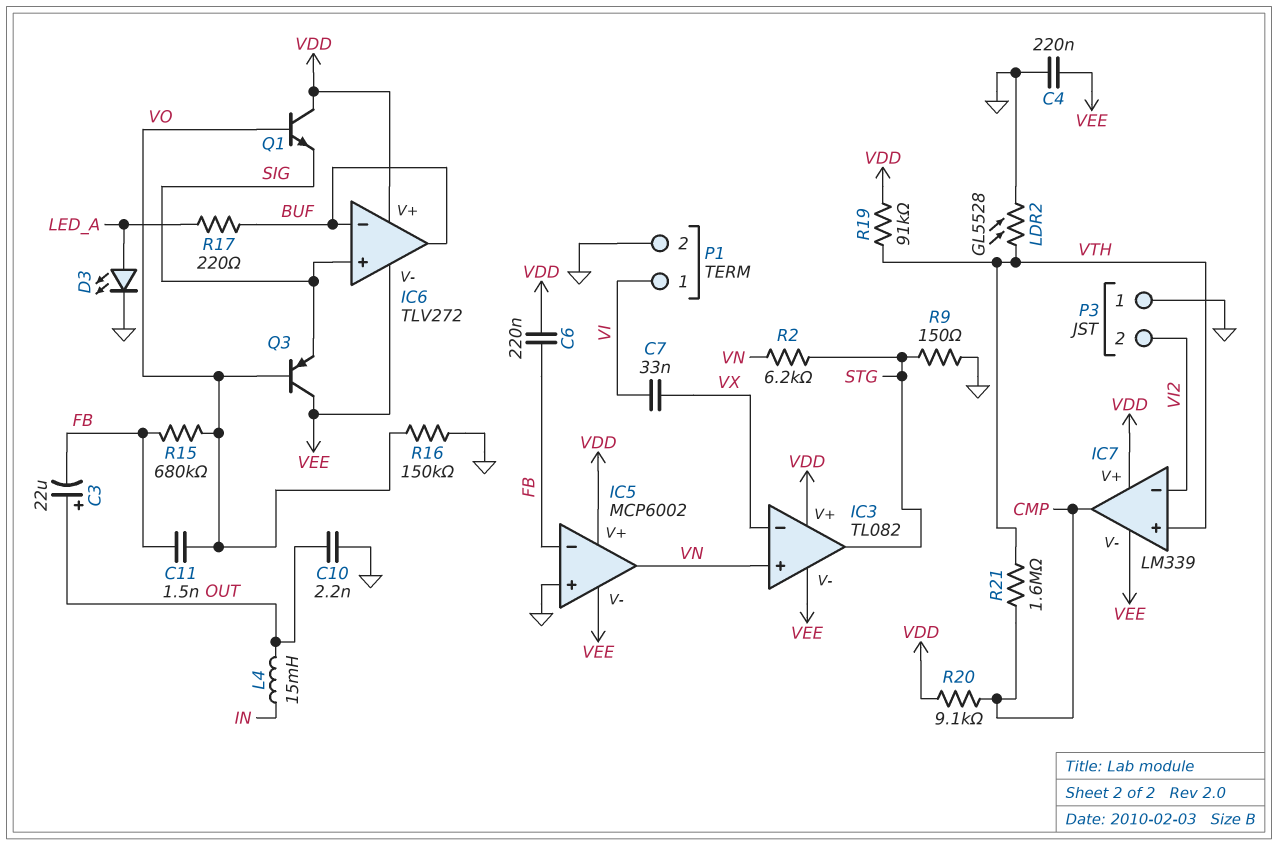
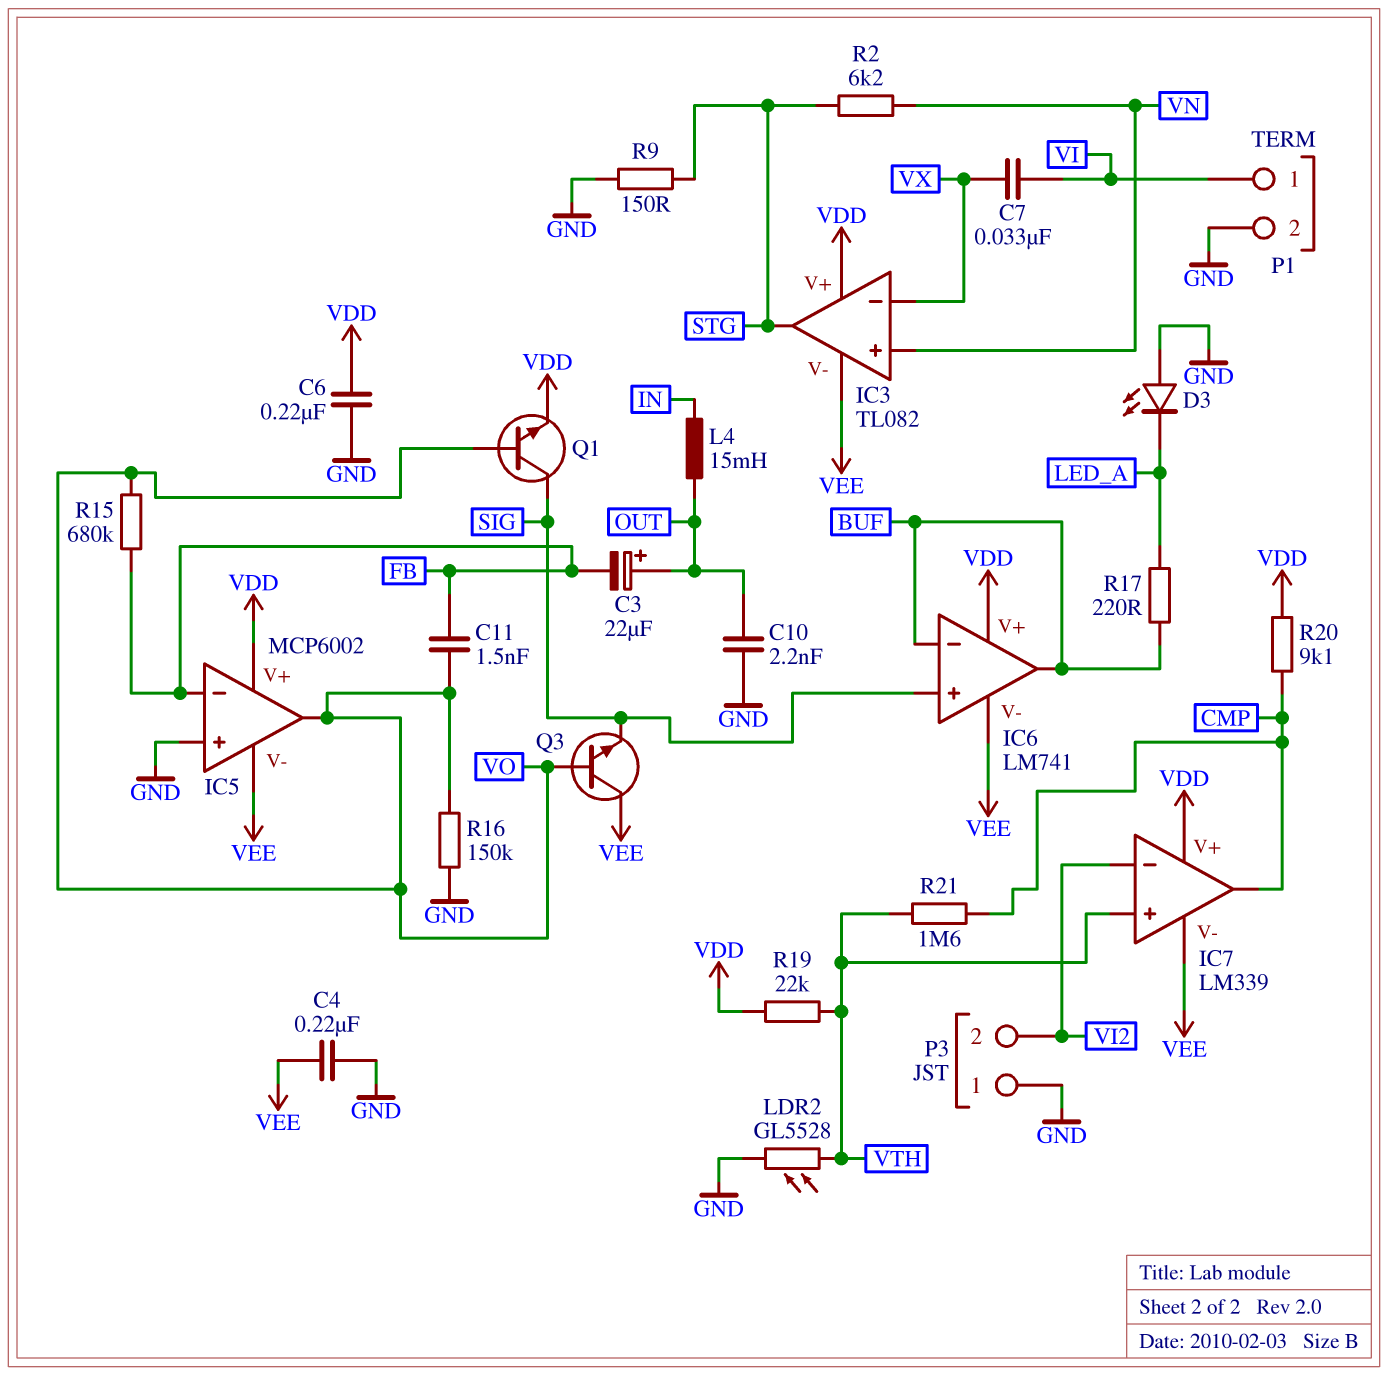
C6: 220nF (FB, VDD) -> 220nF (GND, VDD)
D3: LED (A LED_A, K GND) -> LED (A GND, K LED_A)
IC5 pin out: VN -> VO
IC6: TLV272 -> LM741
Q1: NPN (B VO, C VDD, E SIG) -> NPN (B VO, C SIG, E VDD)
Q3: PNP (B VO, C VEE, E SIG) -> NPN (B VO, C VEE, E SIG)
R19: 91k (VDD, VTH) -> 22k (VDD, VTH)

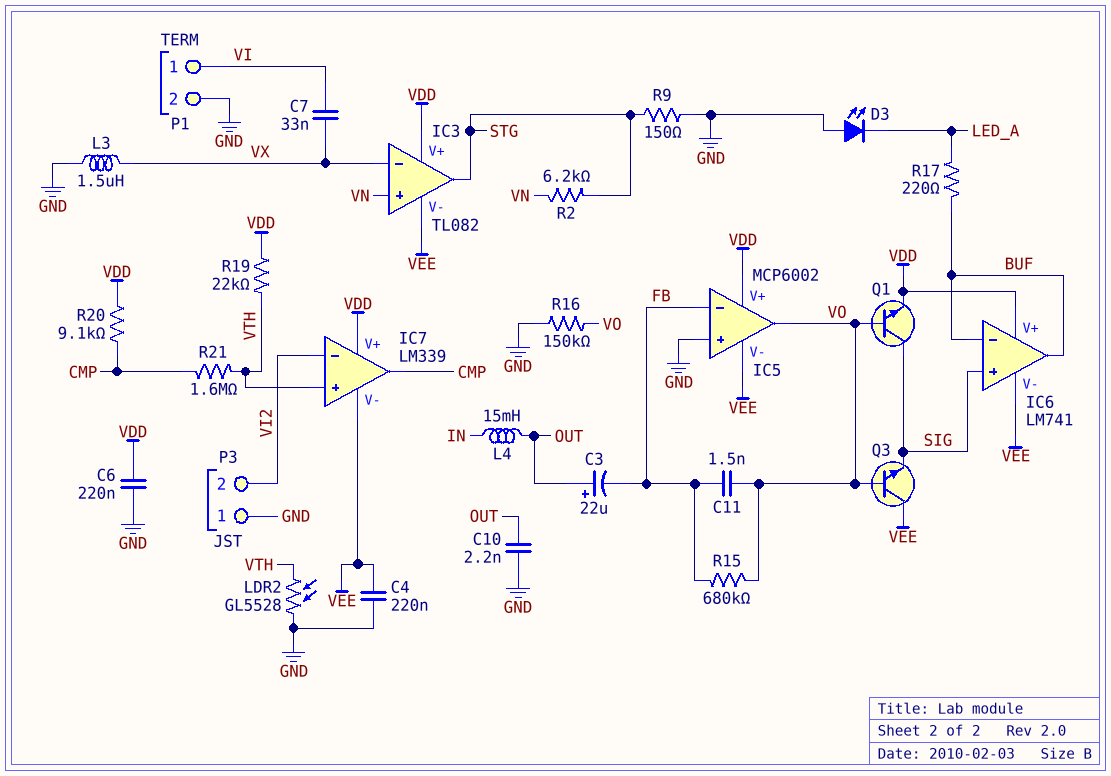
L3: none -> 1.5uH (GND, VX)

